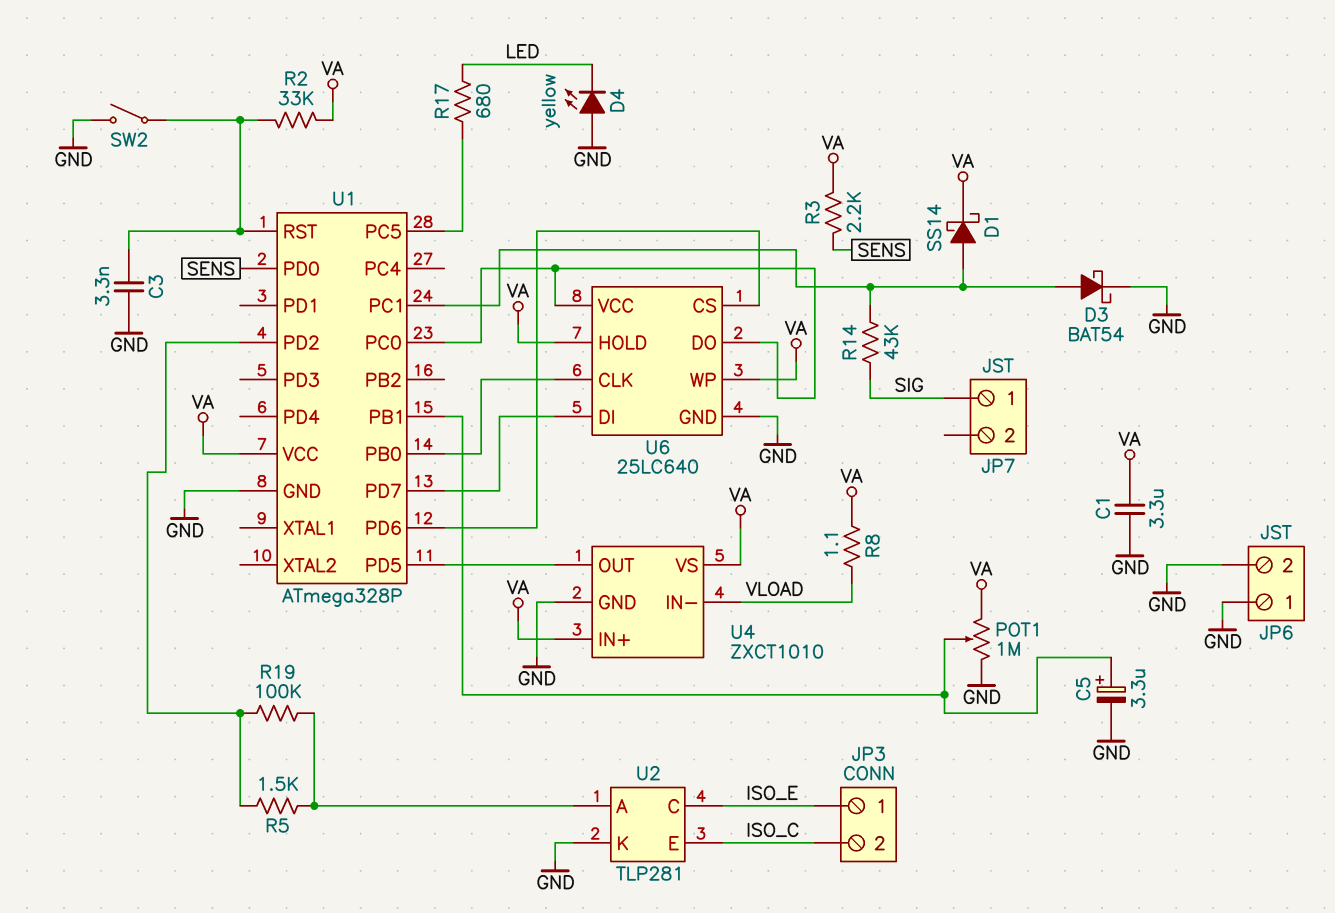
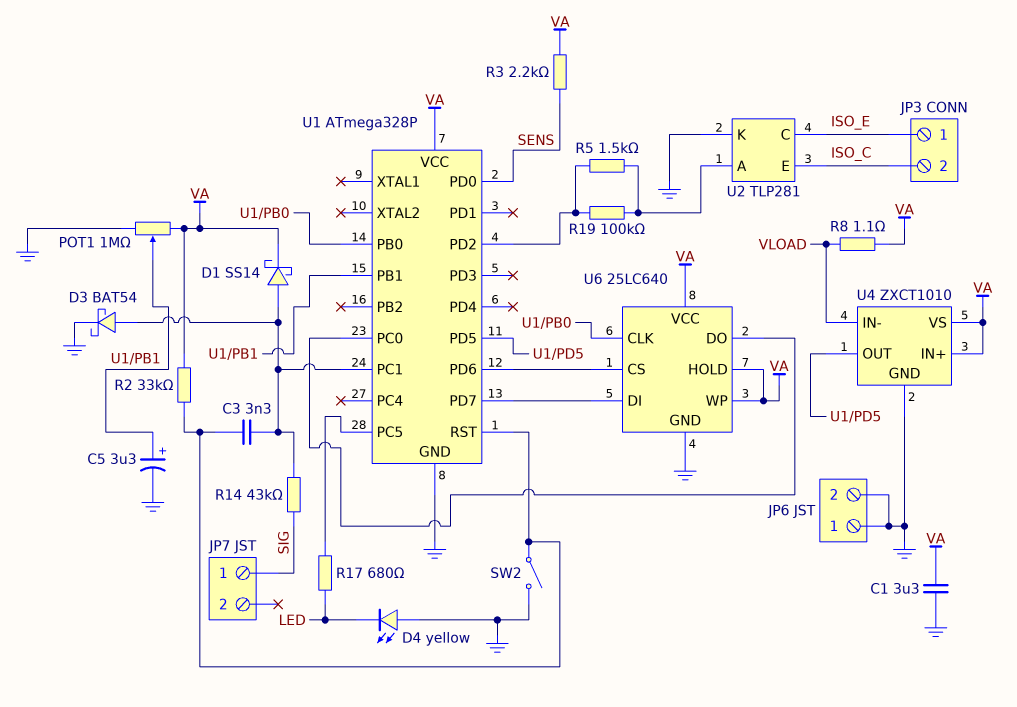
C3: 3.3nF (GND, U1/RST) -> 3.3nF (U1/PC1, U1/RST)
U6 pin VCC: U1/PC0 -> VA

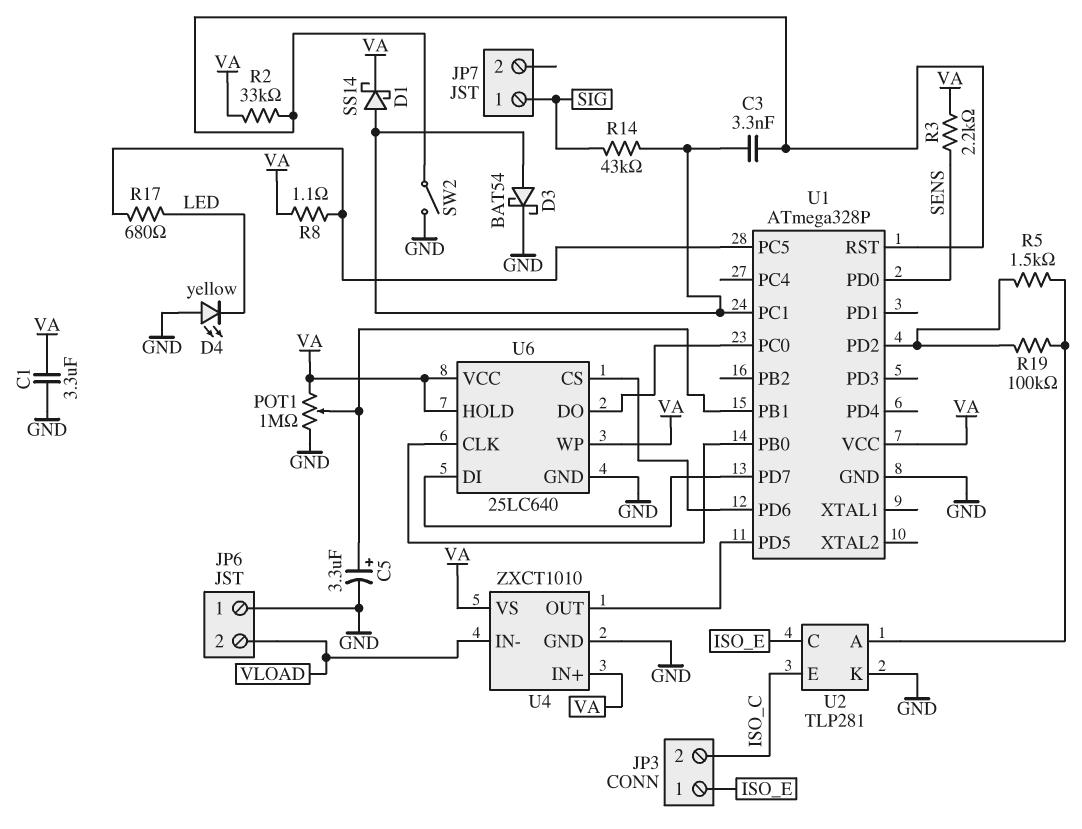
JP6 pin 2: GND -> VLOAD
R8: 1.1 (VA, VLOAD) -> 1.1 (U1/PC5, VA)

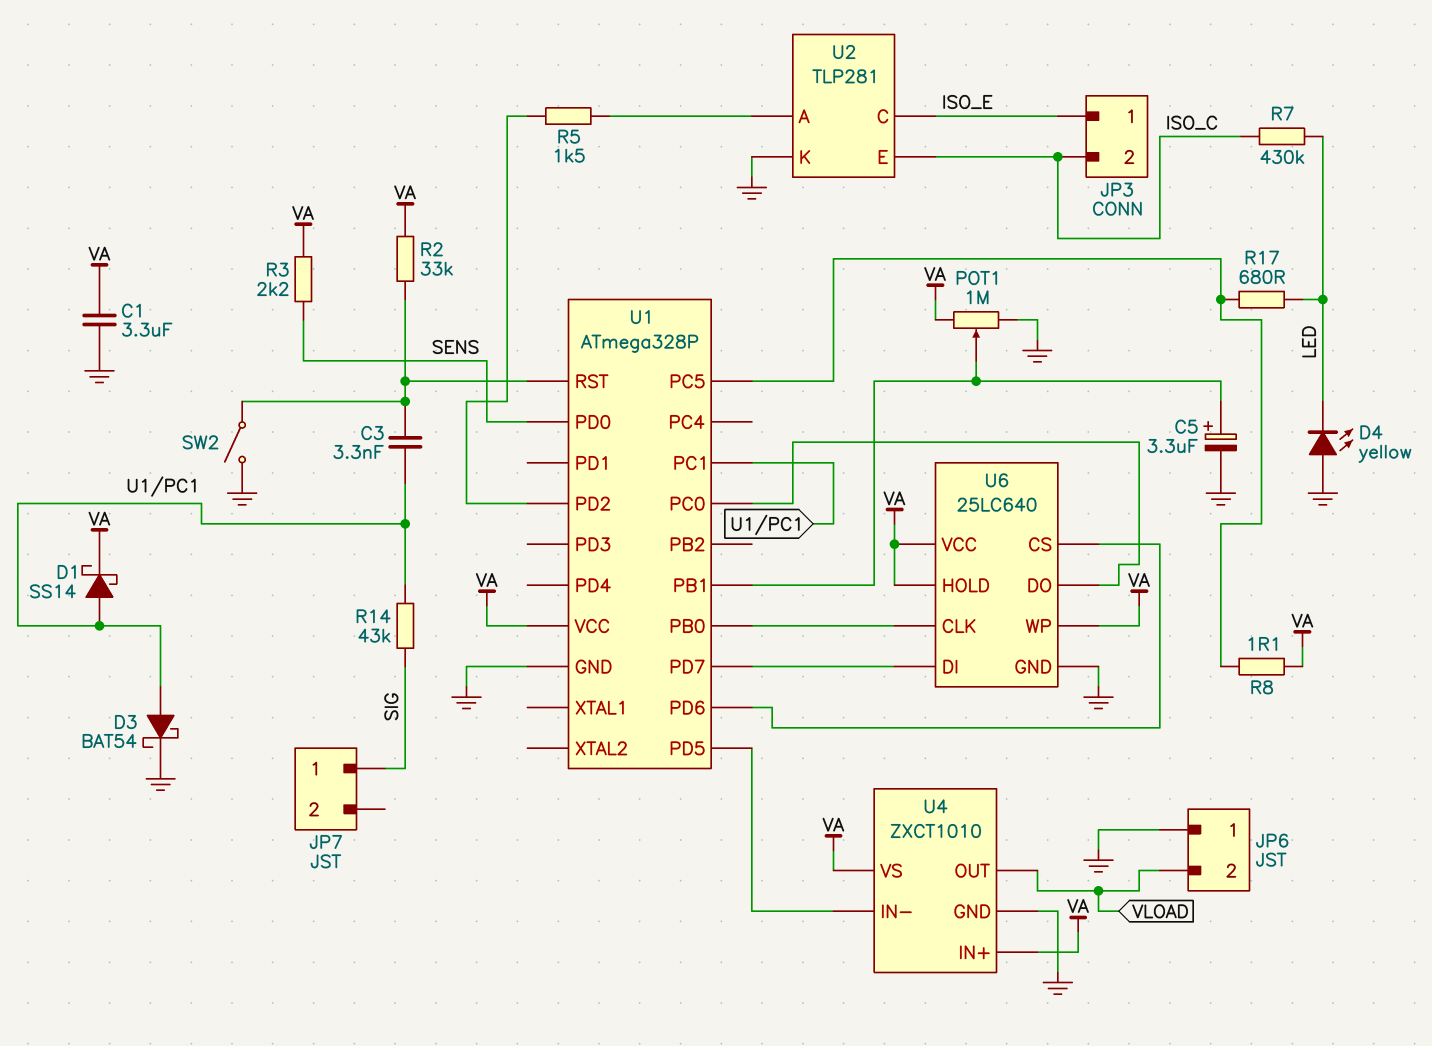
R7: none -> 430k (ISO_C, LED)
R19: 100k (U1/PD2, U2/A) -> none
U4 pin IN-: VLOAD -> U1/PD5
U4 pin OUT: U1/PD5 -> VLOAD

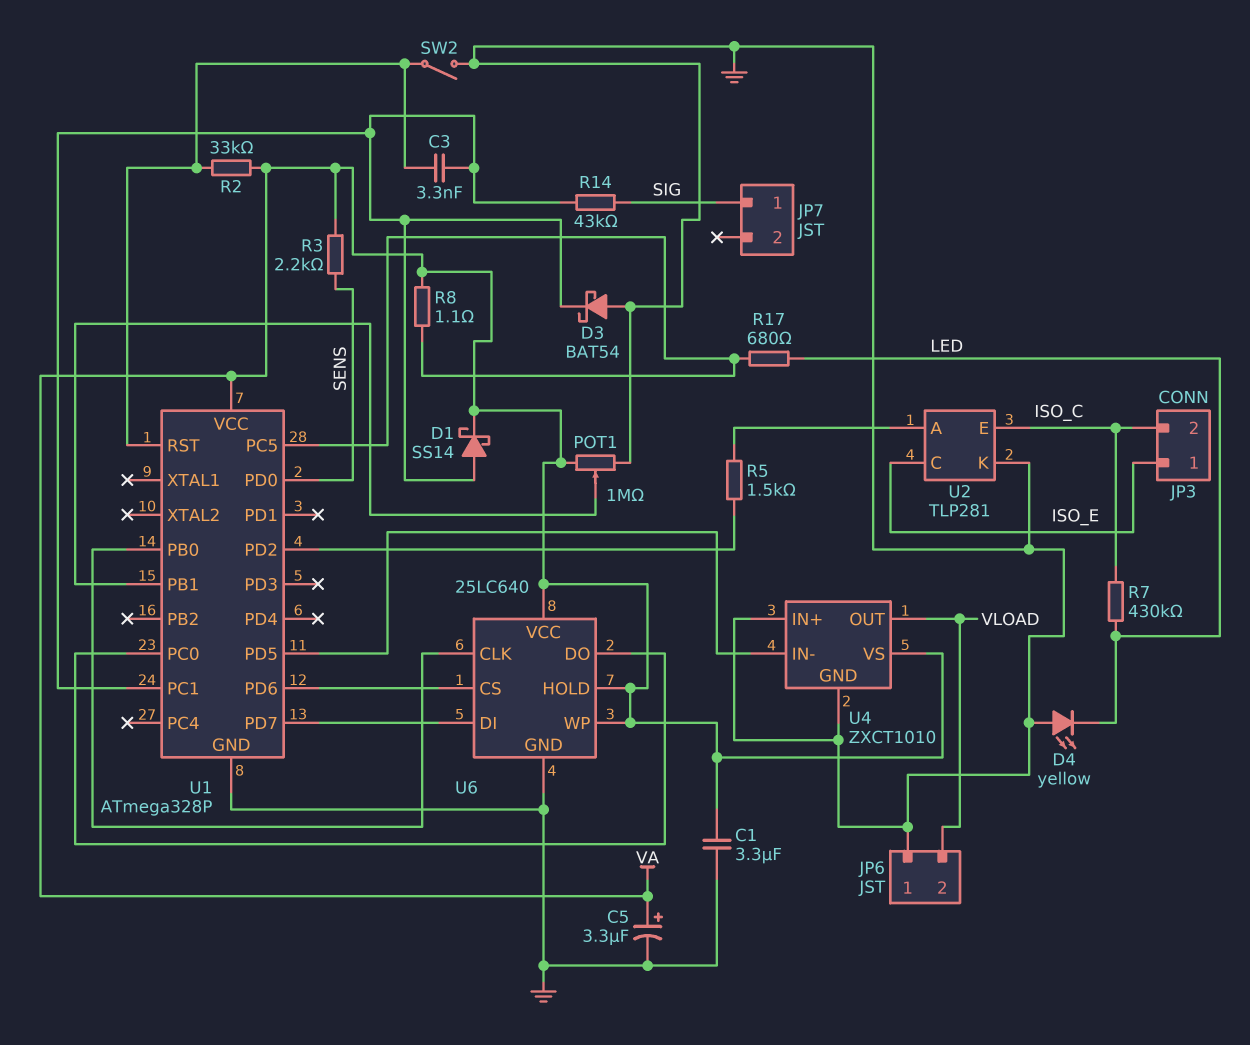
C5: 3.3uF (plus U1/PB1, minus GND) -> 3.3uF (plus VA, minus GND)
D3: schottky BAT54 (A U1/PC1, K GND) -> schottky BAT54 (A GND, K U1/PC1)
U4 pin IN+: VA -> GND

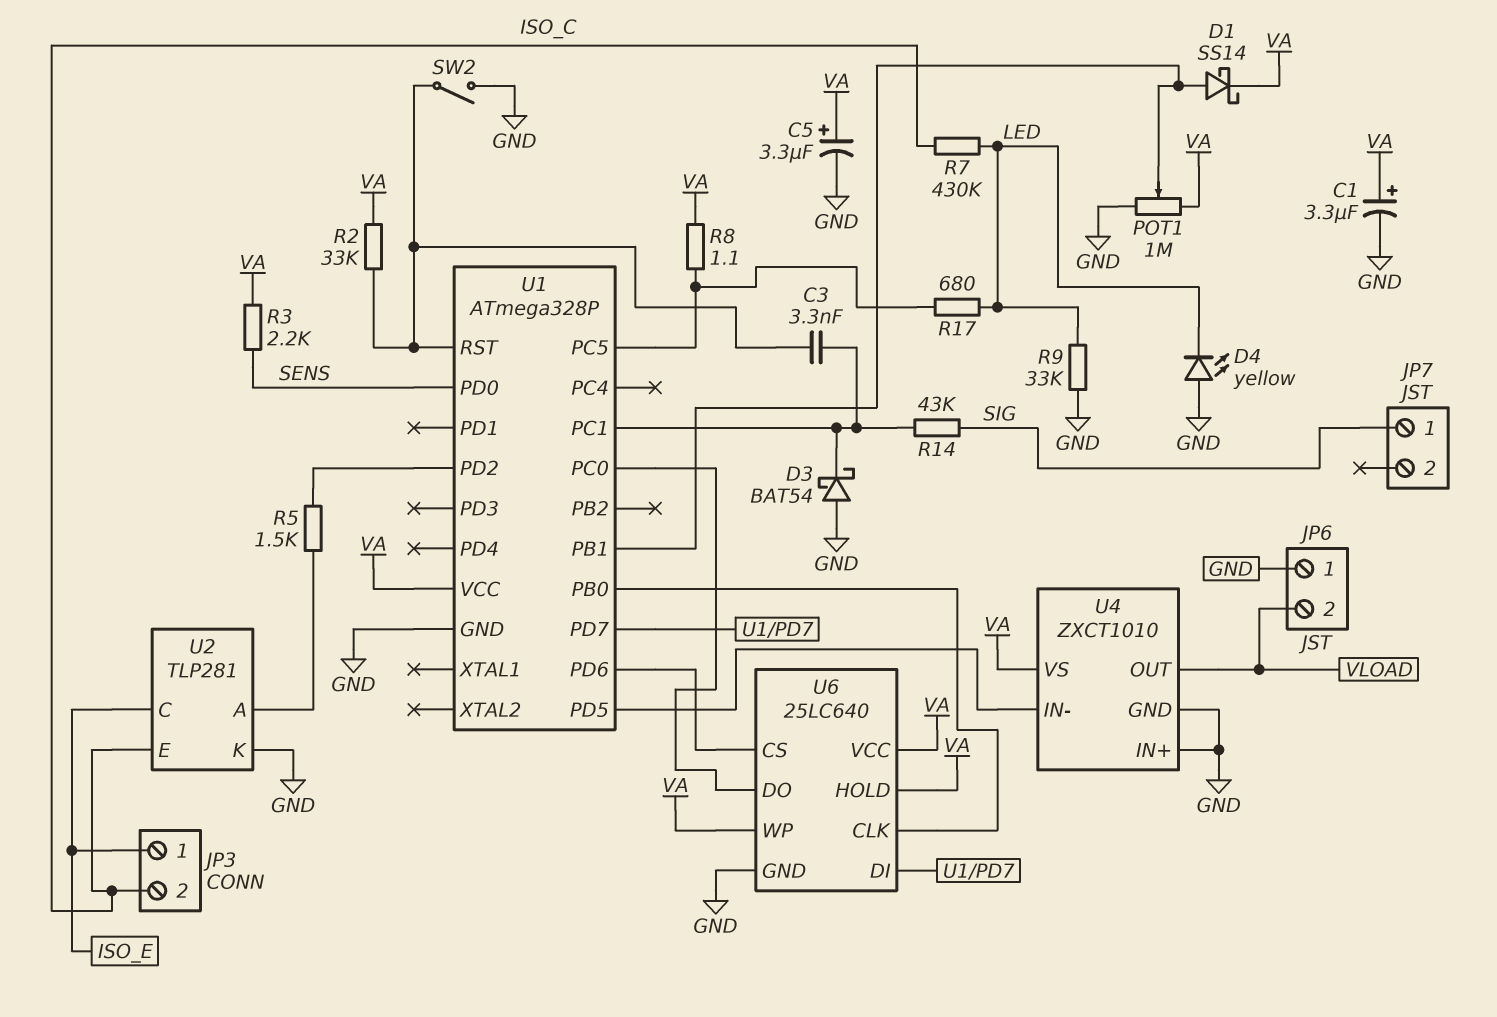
C1: 3.3uF (GND, VA) -> 3.3uF (plus VA, minus GND)
D1: schottky SS14 (A U1/PC1, K VA) -> schottky SS14 (A U1/PB1, K VA)
R9: none -> 33k (GND, LED)

